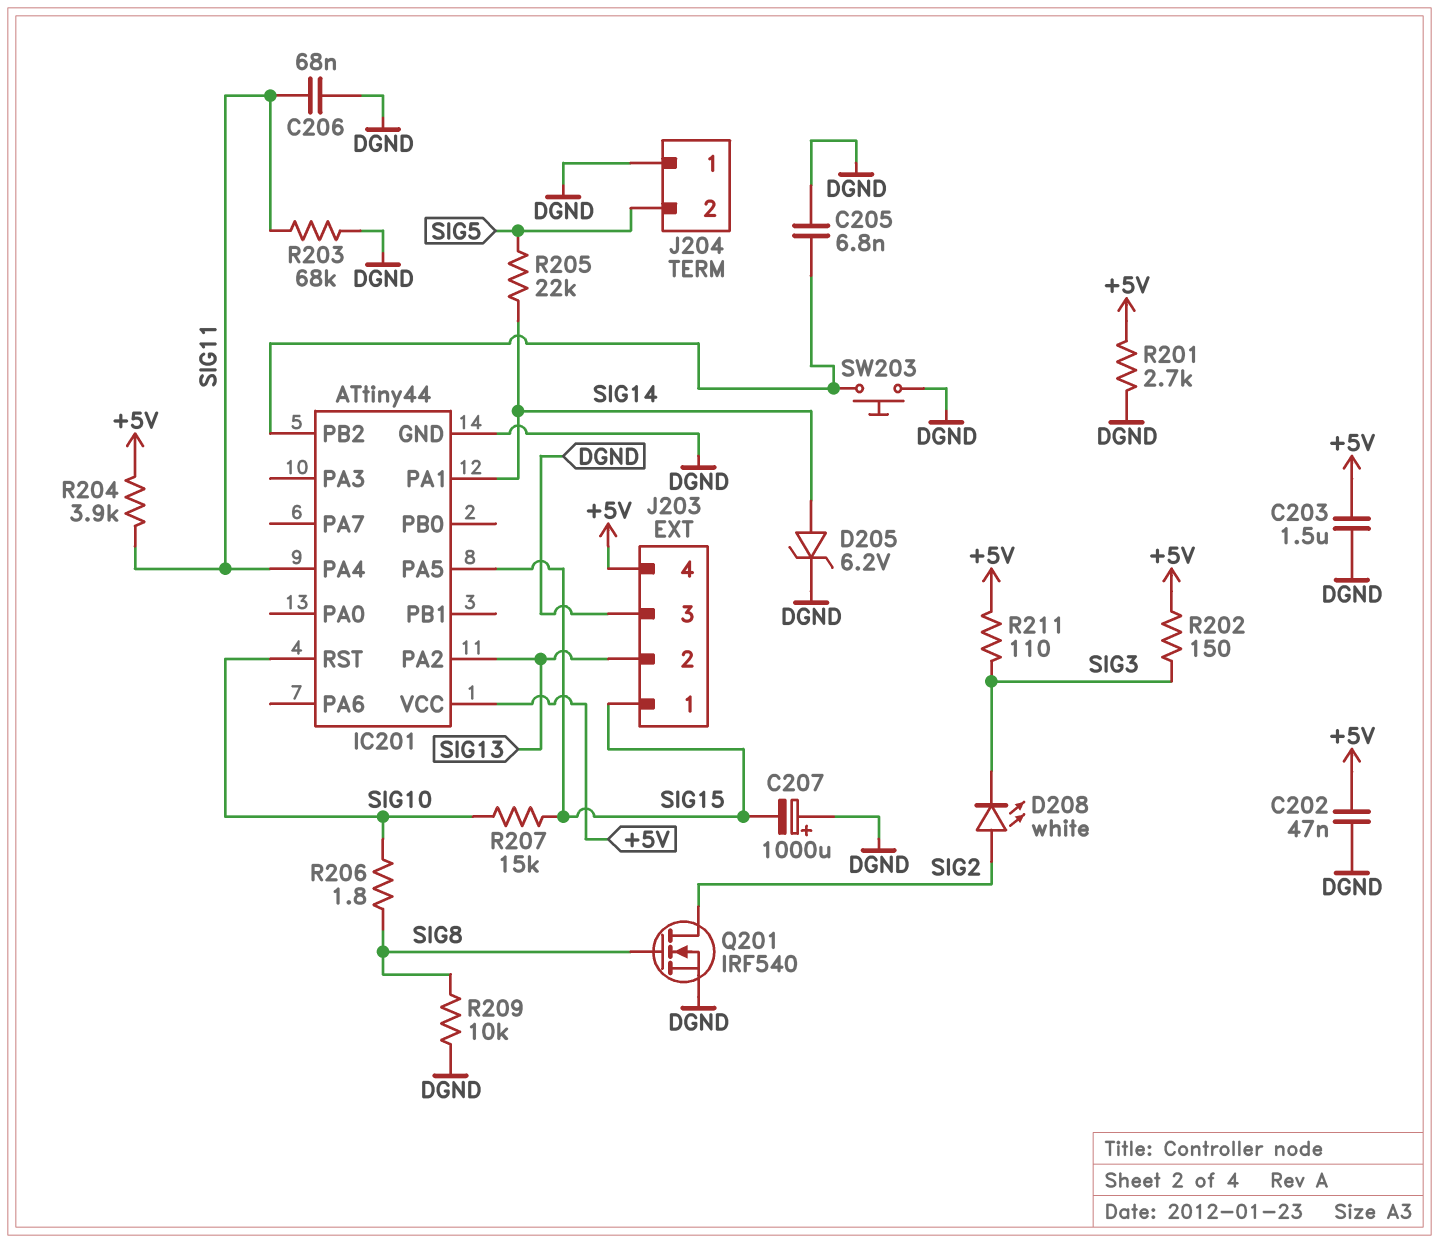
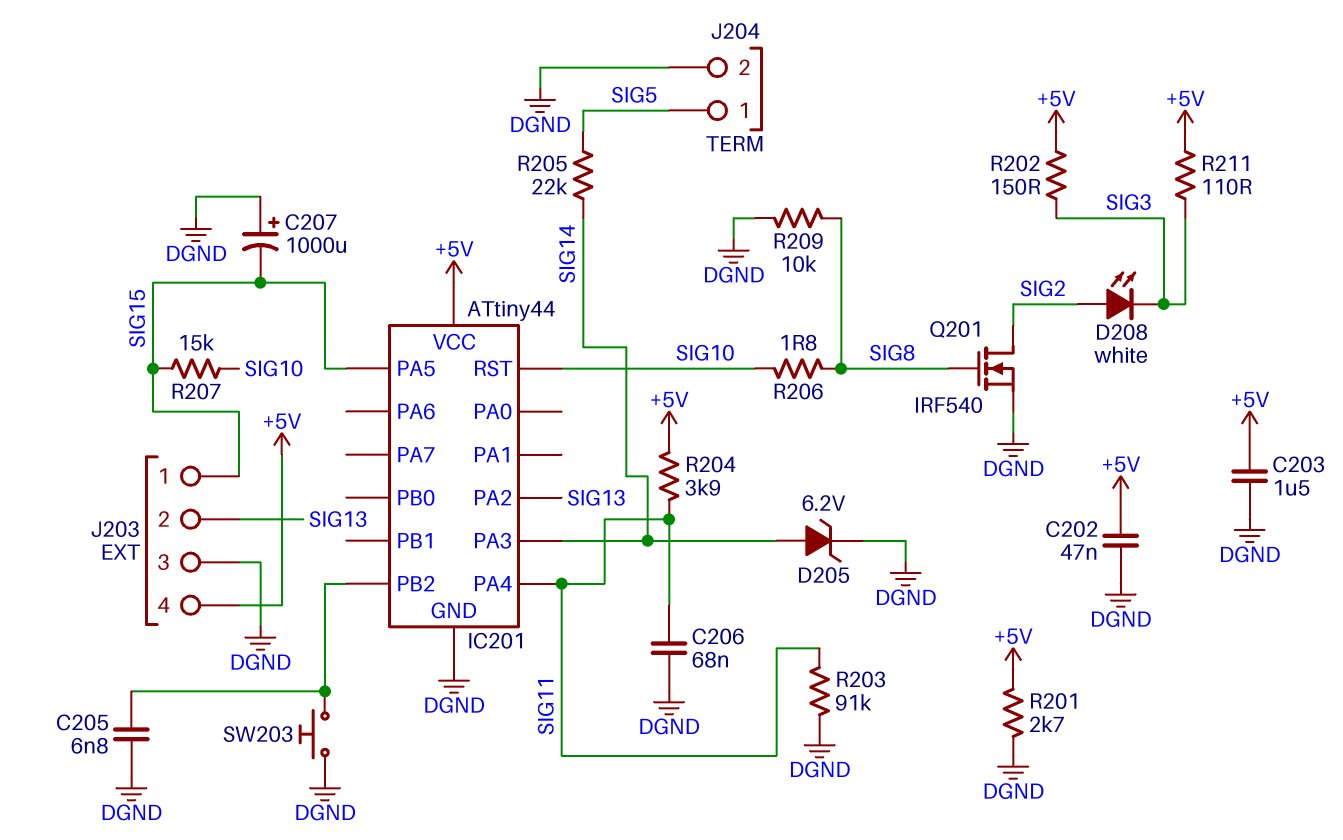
IC201 pin PA1: SIG14 -> none
IC201 pin PA3: none -> SIG14
J204 pin 1: DGND -> SIG5
J204 pin 2: SIG5 -> DGND
R203: 68k (DGND, SIG11) -> 91k (DGND, SIG11)

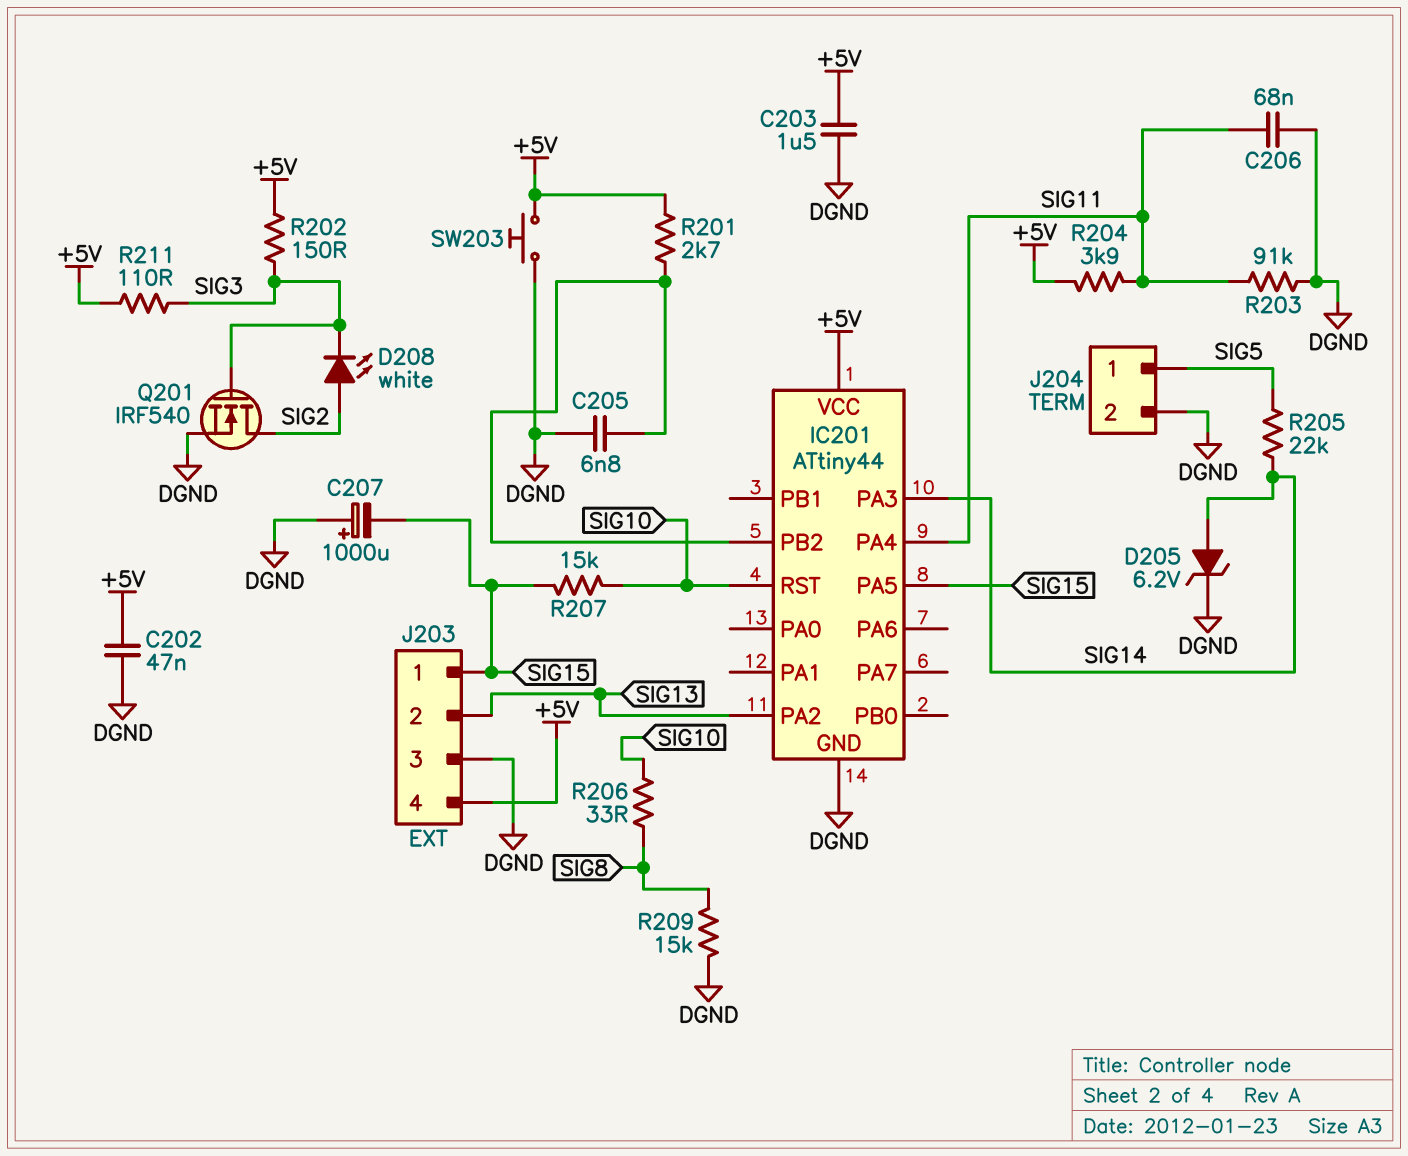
Q201: NMOS IRF540 (G SIG8, D SIG2, S DGND) -> NMOS IRF540 (G SIG3, D SIG2, S DGND)
R201: 2.7k (+5V, DGND) -> 2.7k (+5V, IC201/PB2)
R206: 1.8 (SIG8, SIG10) -> 33 (SIG8, SIG10)
R209: 10k (DGND, SIG8) -> 15k (DGND, SIG8)
SW203: button (DGND, IC201/PB2) -> button (+5V, DGND)

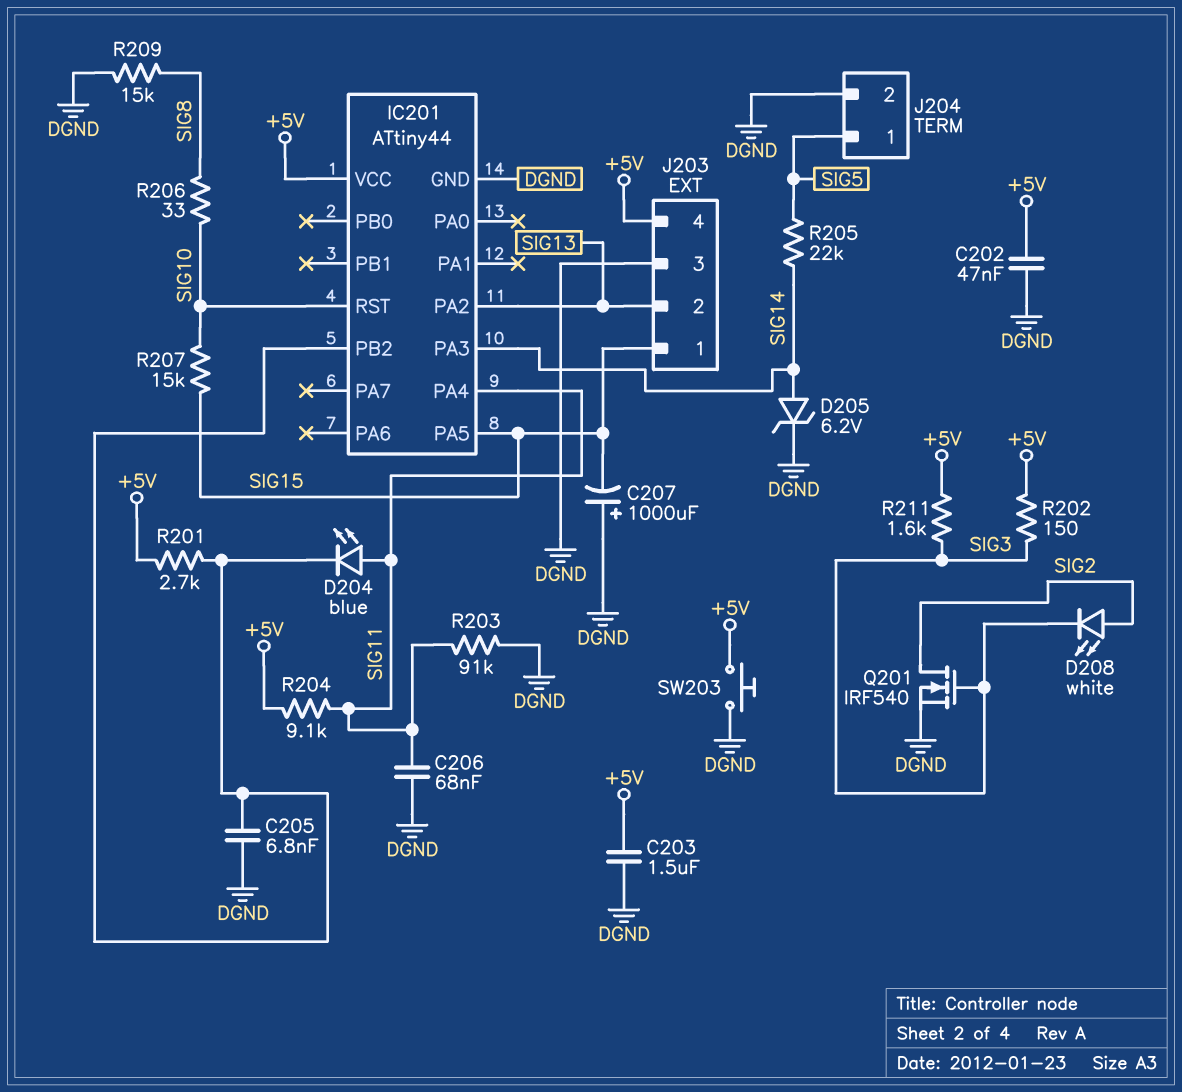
D204: none -> LED blue (A SIG11, K IC201/PB2)
R204: 3.9k (+5V, SIG11) -> 9.1k (+5V, SIG11)
R211: 110 (+5V, SIG3) -> 1.6k (+5V, SIG3)

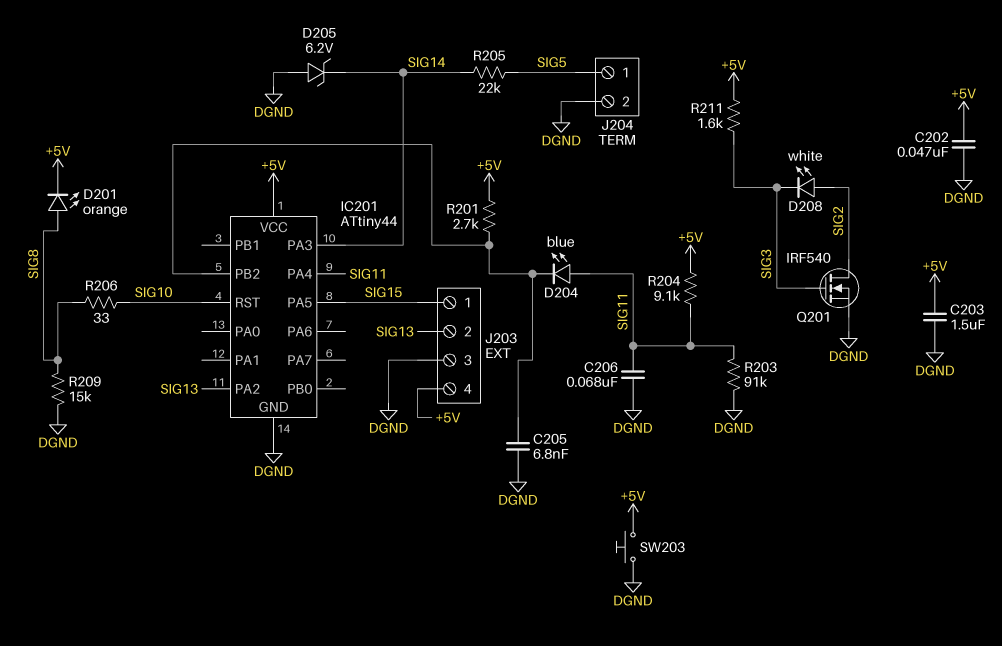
C207: 1000uF (plus DGND, minus SIG15) -> none
D201: none -> LED orange (A SIG8, K +5V)
D205: zener 6.2V (A SIG14, K DGND) -> zener 6.2V (A DGND, K SIG14)
R202: 150 (+5V, SIG3) -> none
R207: 15k (SIG10, SIG15) -> none

